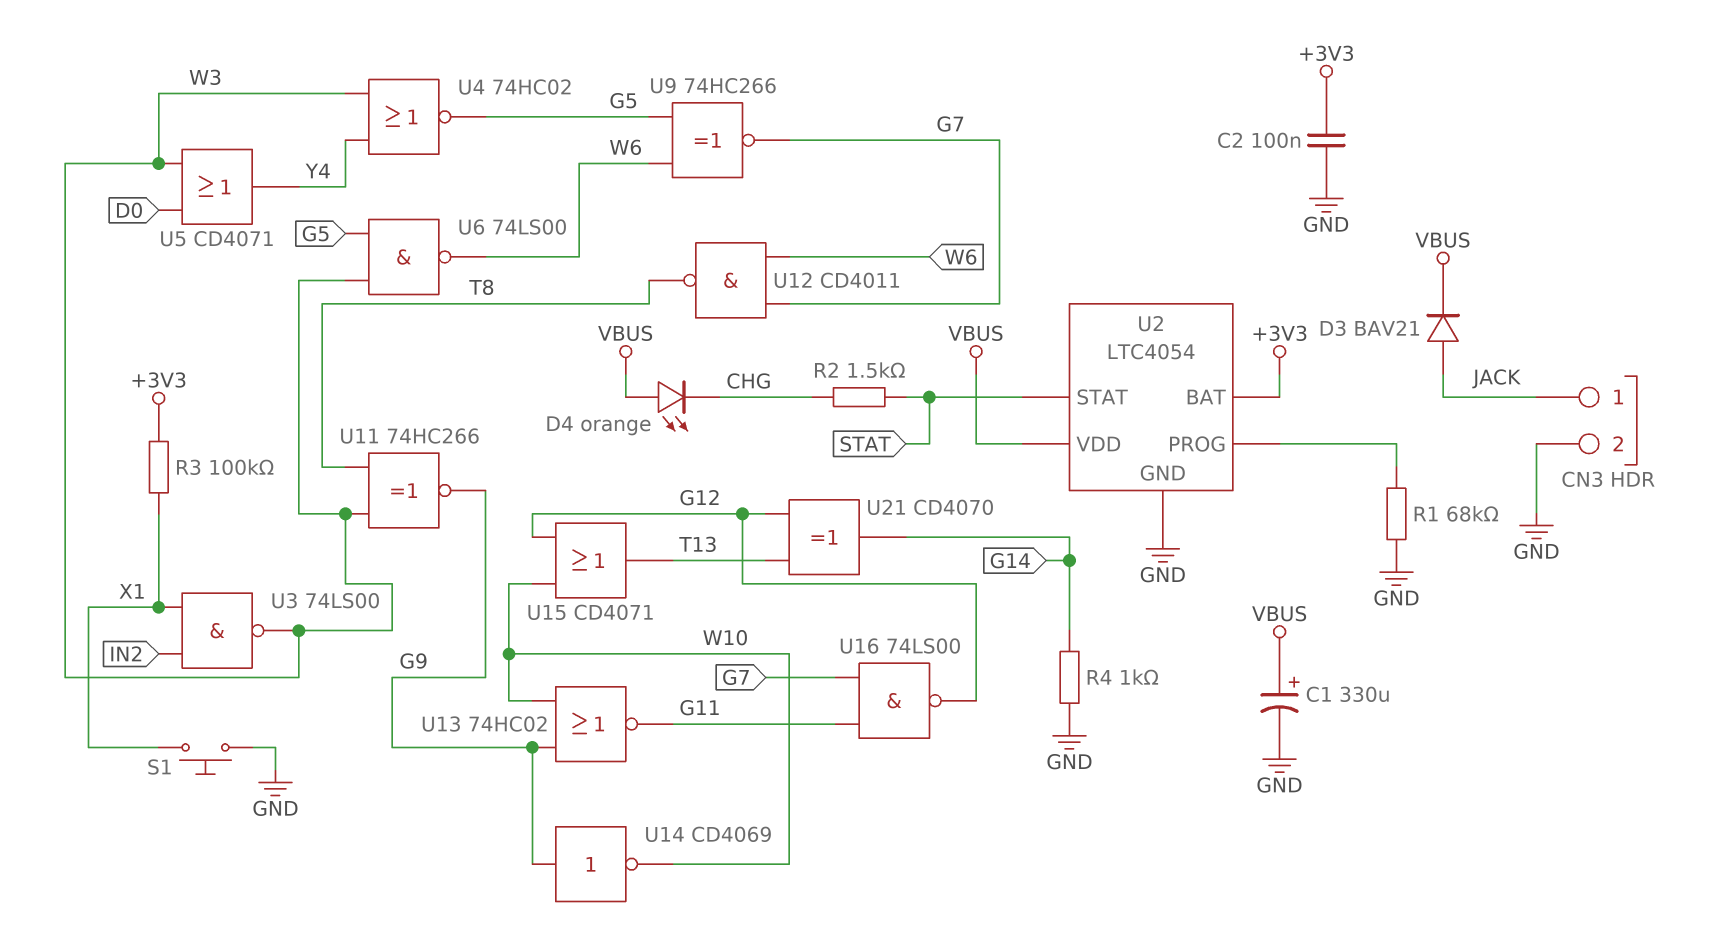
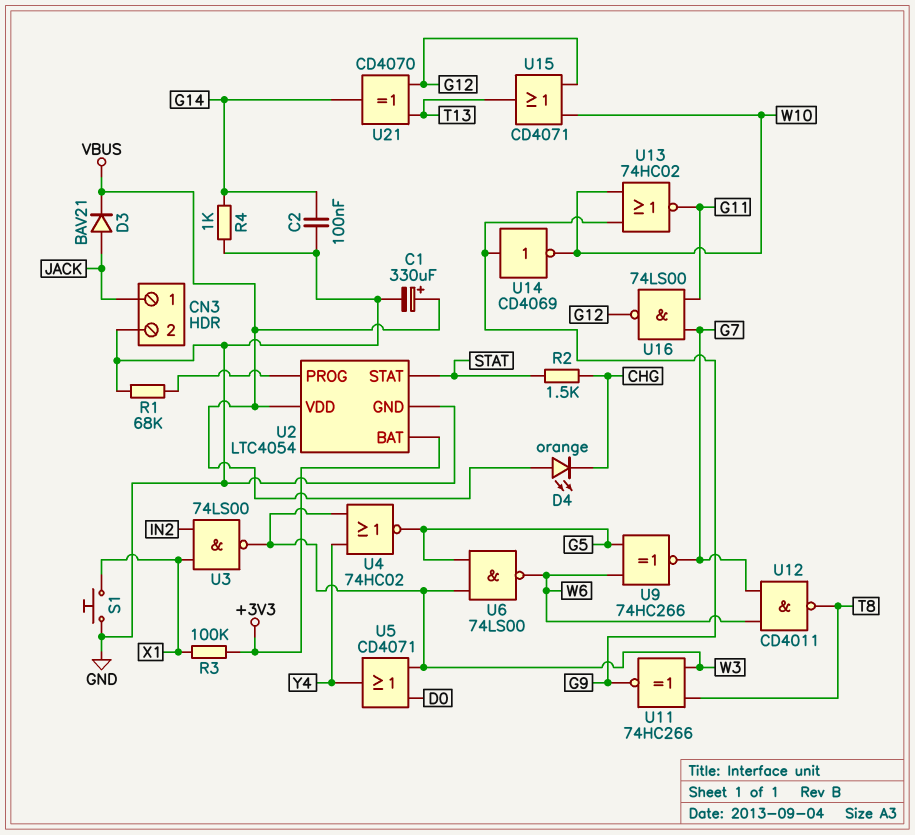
C2: 100nF (+3V3, GND) -> 100nF (G14, GND)

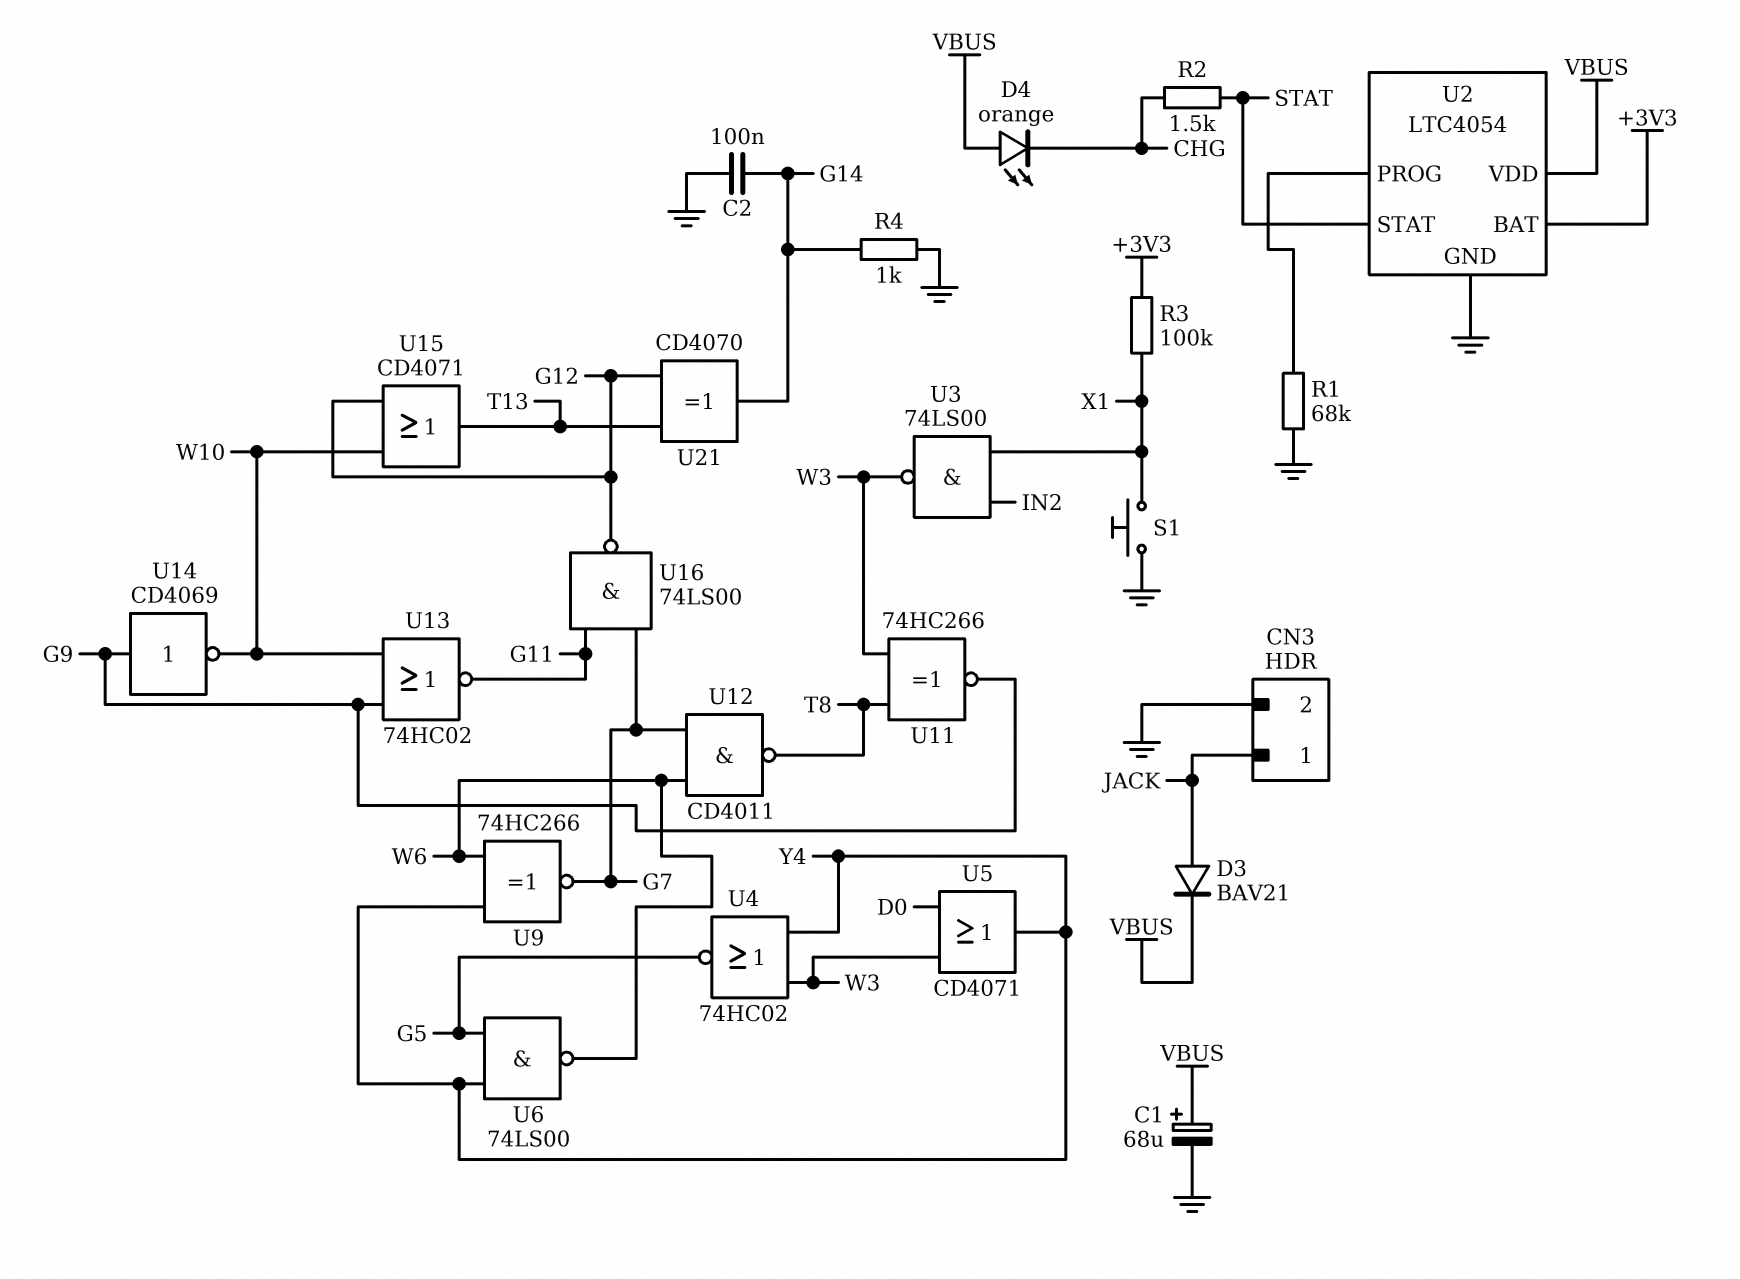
C1: 330uF (plus VBUS, minus GND) -> 68uF (plus VBUS, minus GND)
U6: NAND 74LS00 (in G5, in W3, out W6) -> NAND 74LS00 (in G5, in Y4, out W6)
U9: XNOR 74HC266 (in G5, in W6, out G7) -> XNOR 74HC266 (in W6, in Y4, out G7)

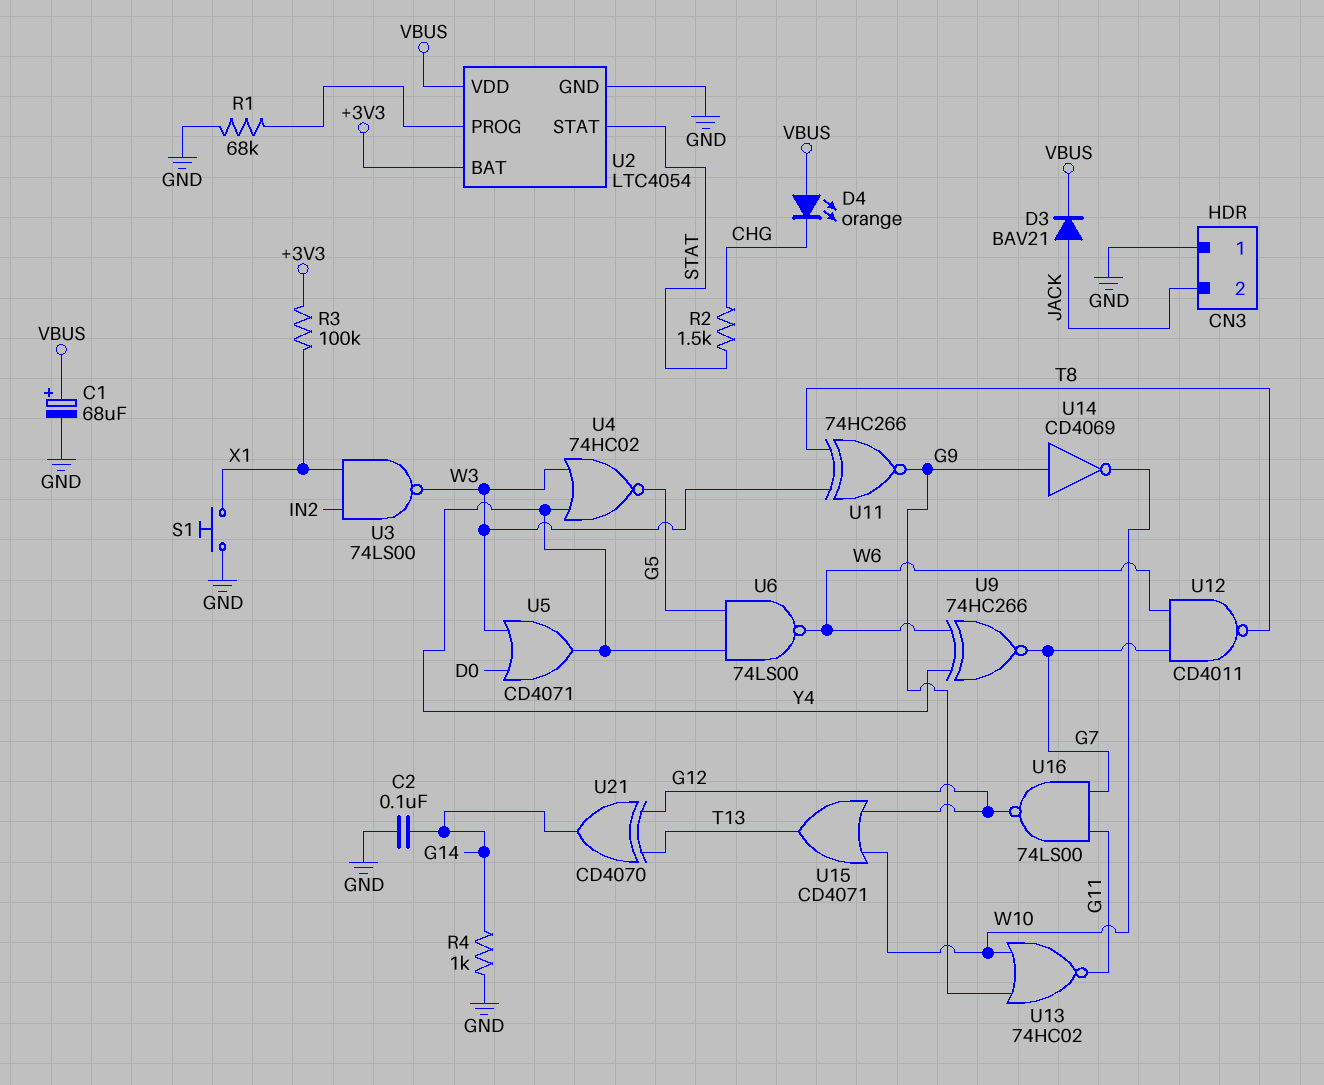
CN3 pin 1: JACK -> GND
CN3 pin 2: GND -> JACK

